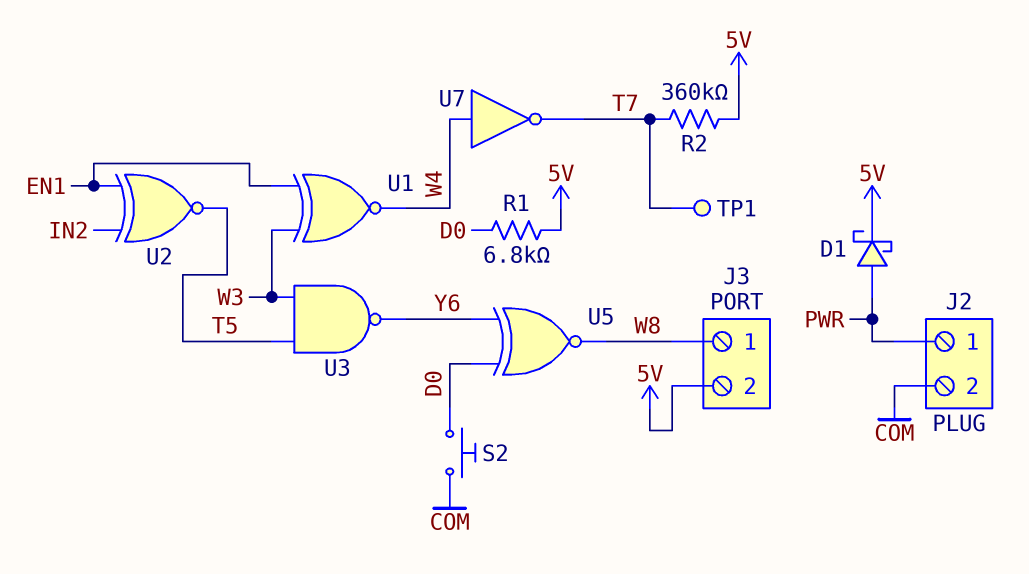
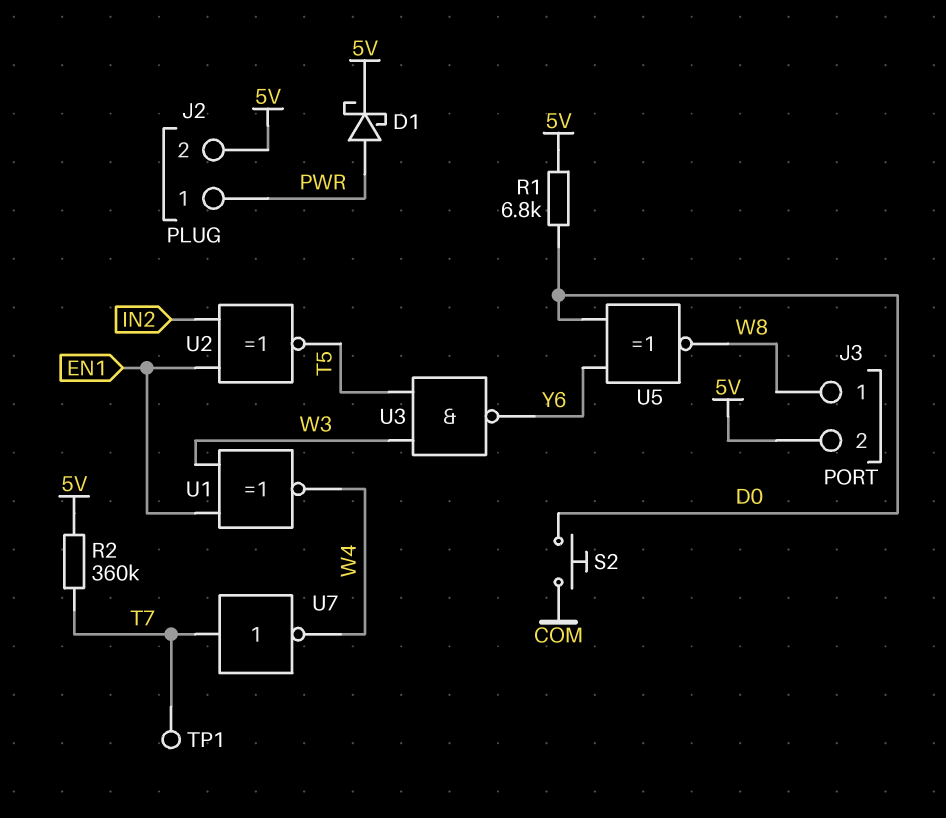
J2 pin 2: COM -> 5V
U7: NOT (in W4, out T7) -> NOT (in T7, out W4)

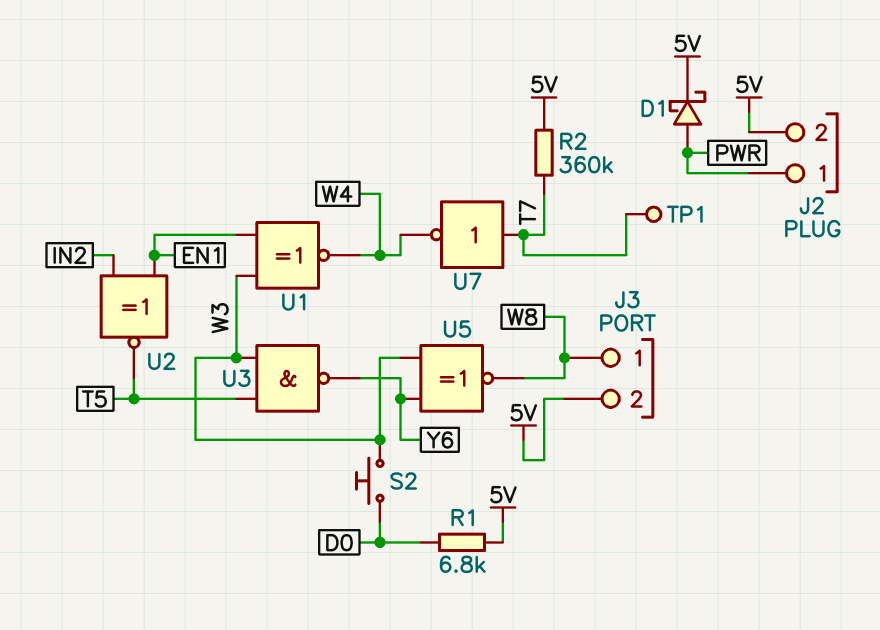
S2: button (COM, D0) -> button (D0, W3)
U5: XNOR (in D0, in Y6, out W8) -> XNOR (in W3, in Y6, out W8)

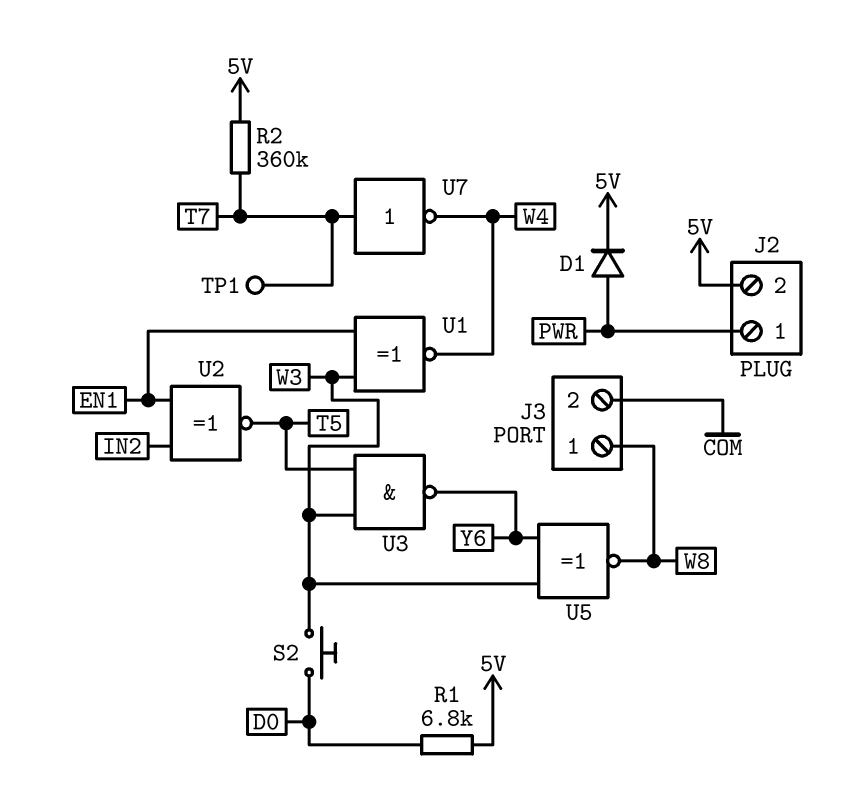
D1: schottky (A PWR, K 5V) -> diode (A PWR, K 5V)
J3 pin 2: 5V -> COM

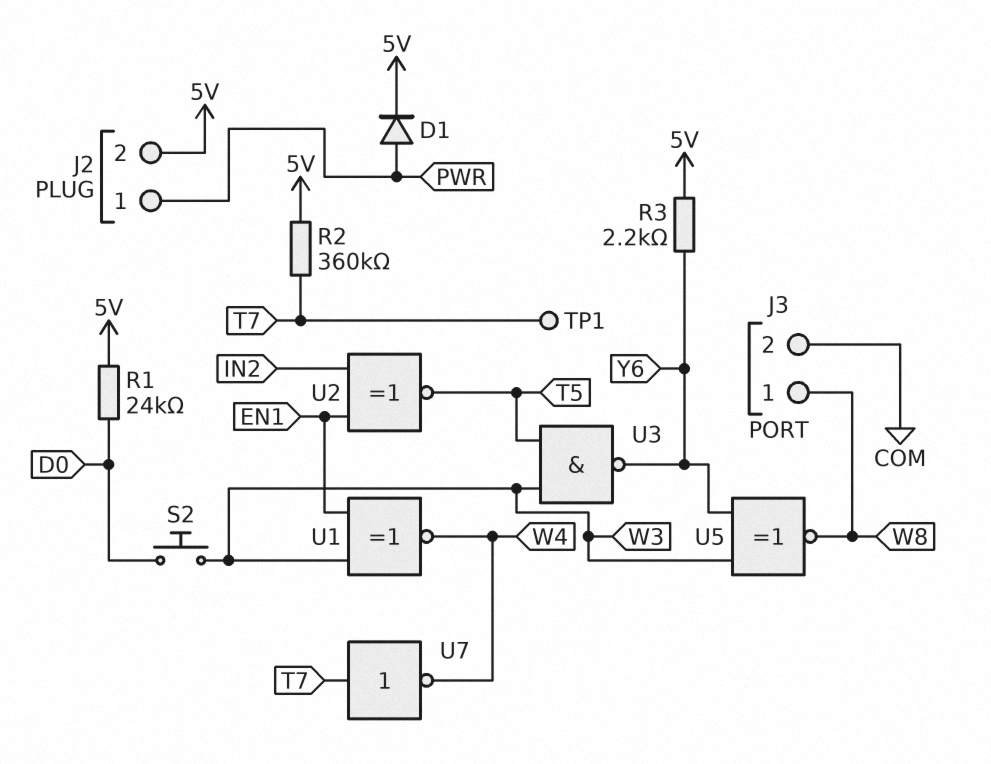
R1: 6.8k (5V, D0) -> 24k (5V, D0)
R3: none -> 2.2k (5V, Y6)

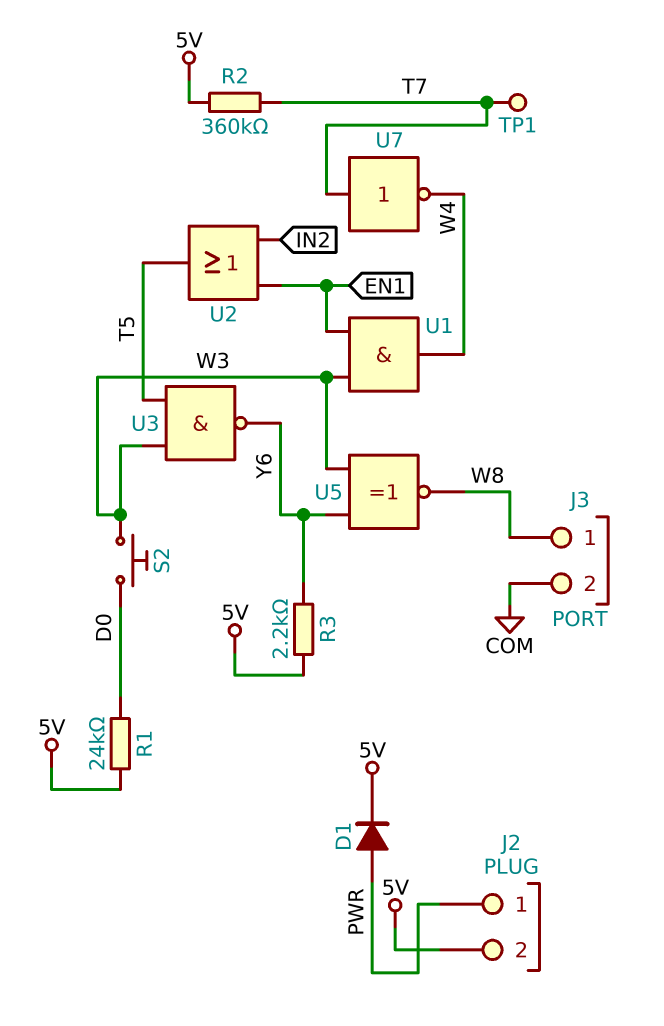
U1: XNOR (in EN1, in W3, out W4) -> AND (in EN1, in W3, out W4)
U2: XNOR (in EN1, in IN2, out T5) -> OR (in EN1, in IN2, out T5)

